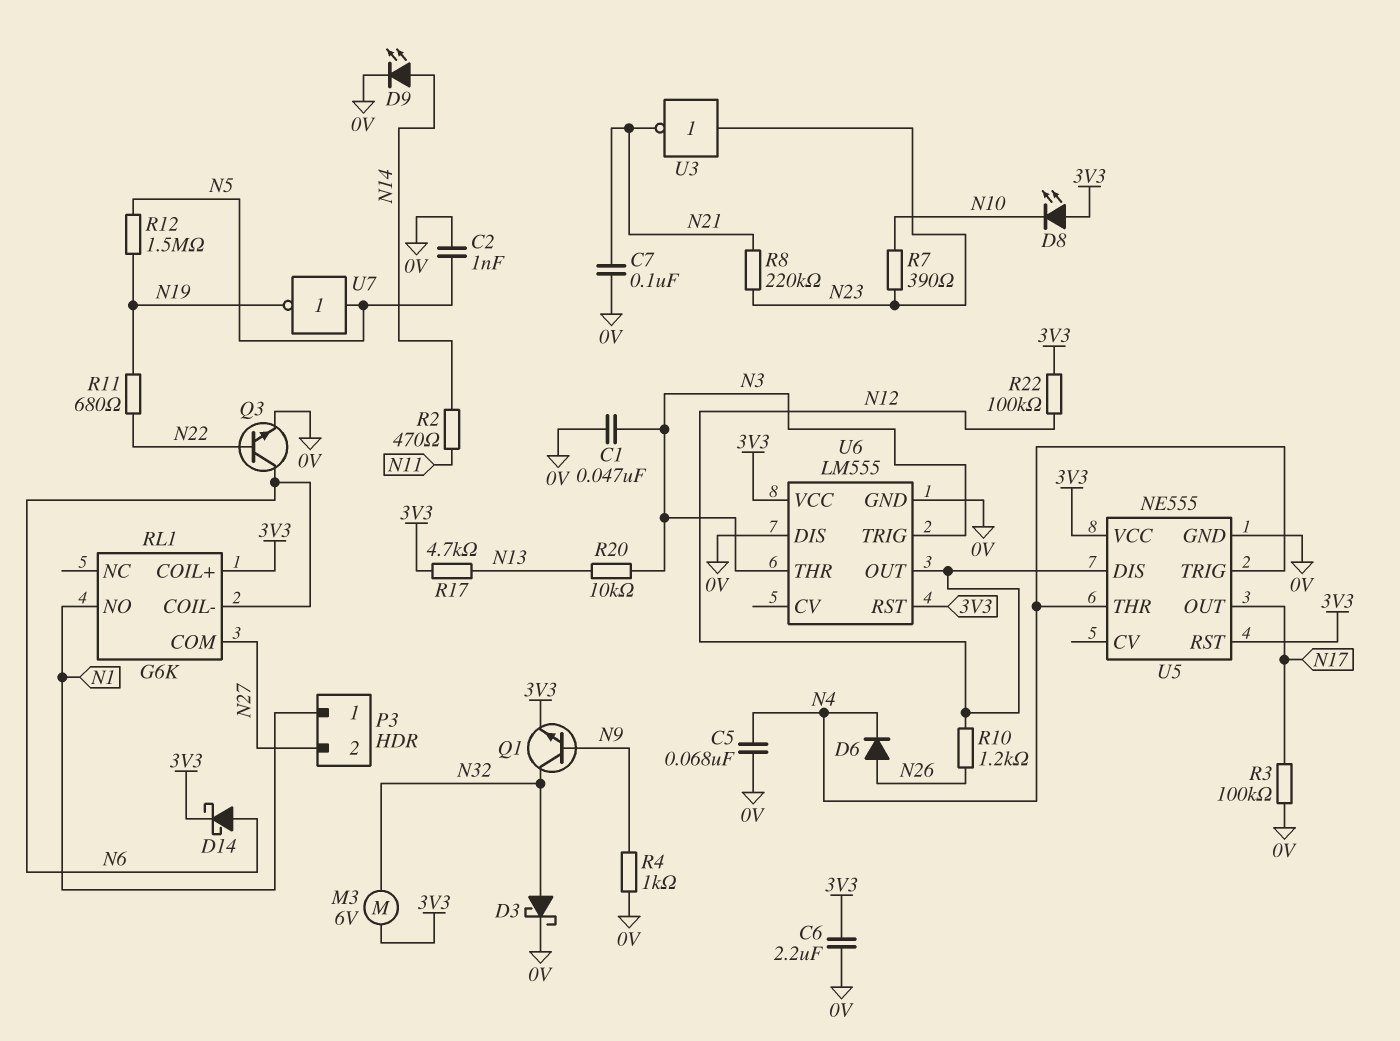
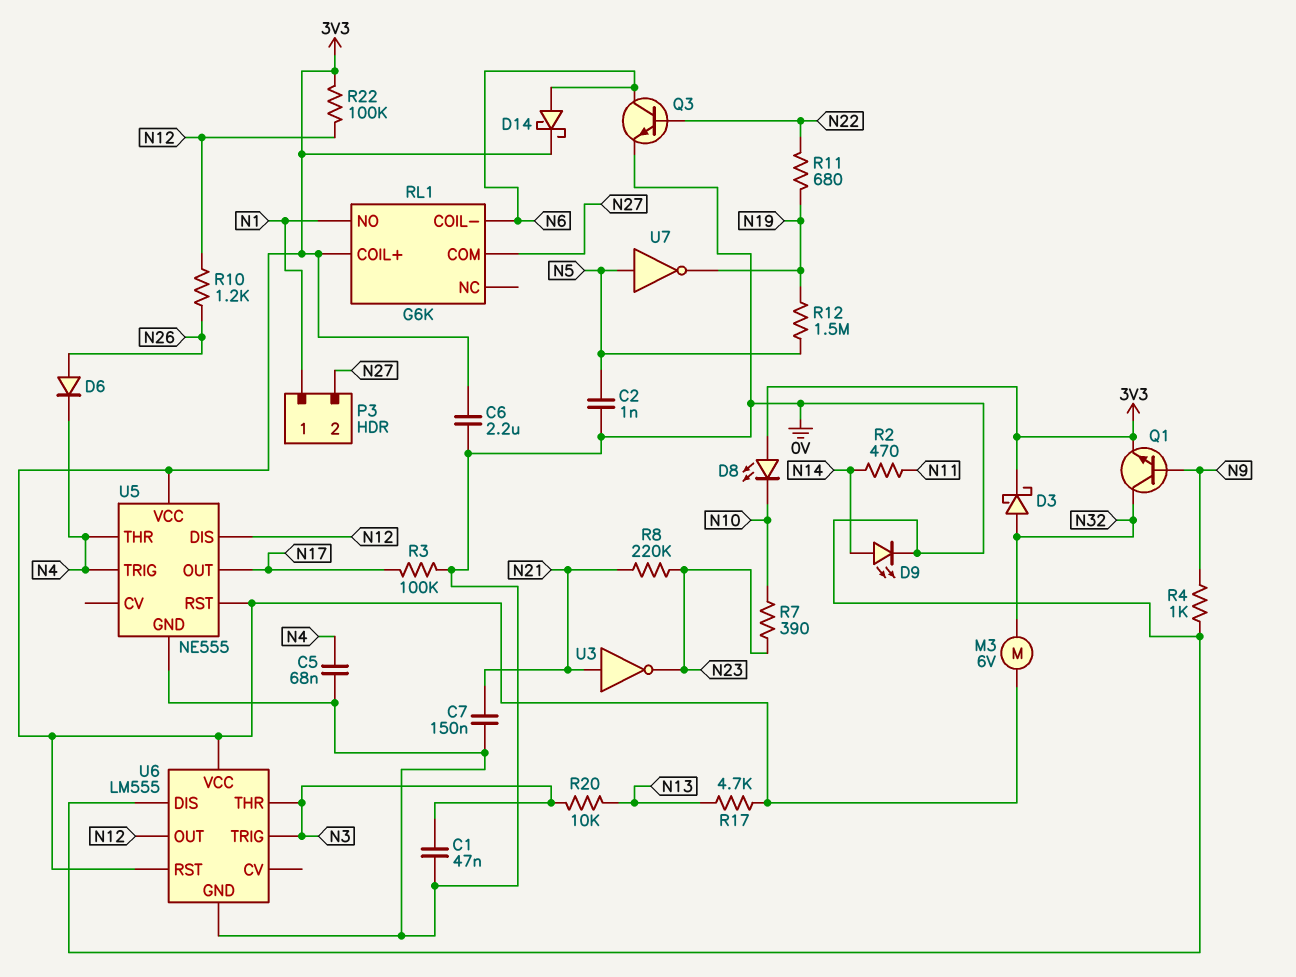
C7: 100nF (0V, N21) -> 150nF (0V, N21)
D3: schottky (A N32, K 0V) -> schottky (A N32, K 3V3)
U3: NOT (in N23, out N21) -> NOT (in N21, out N23)

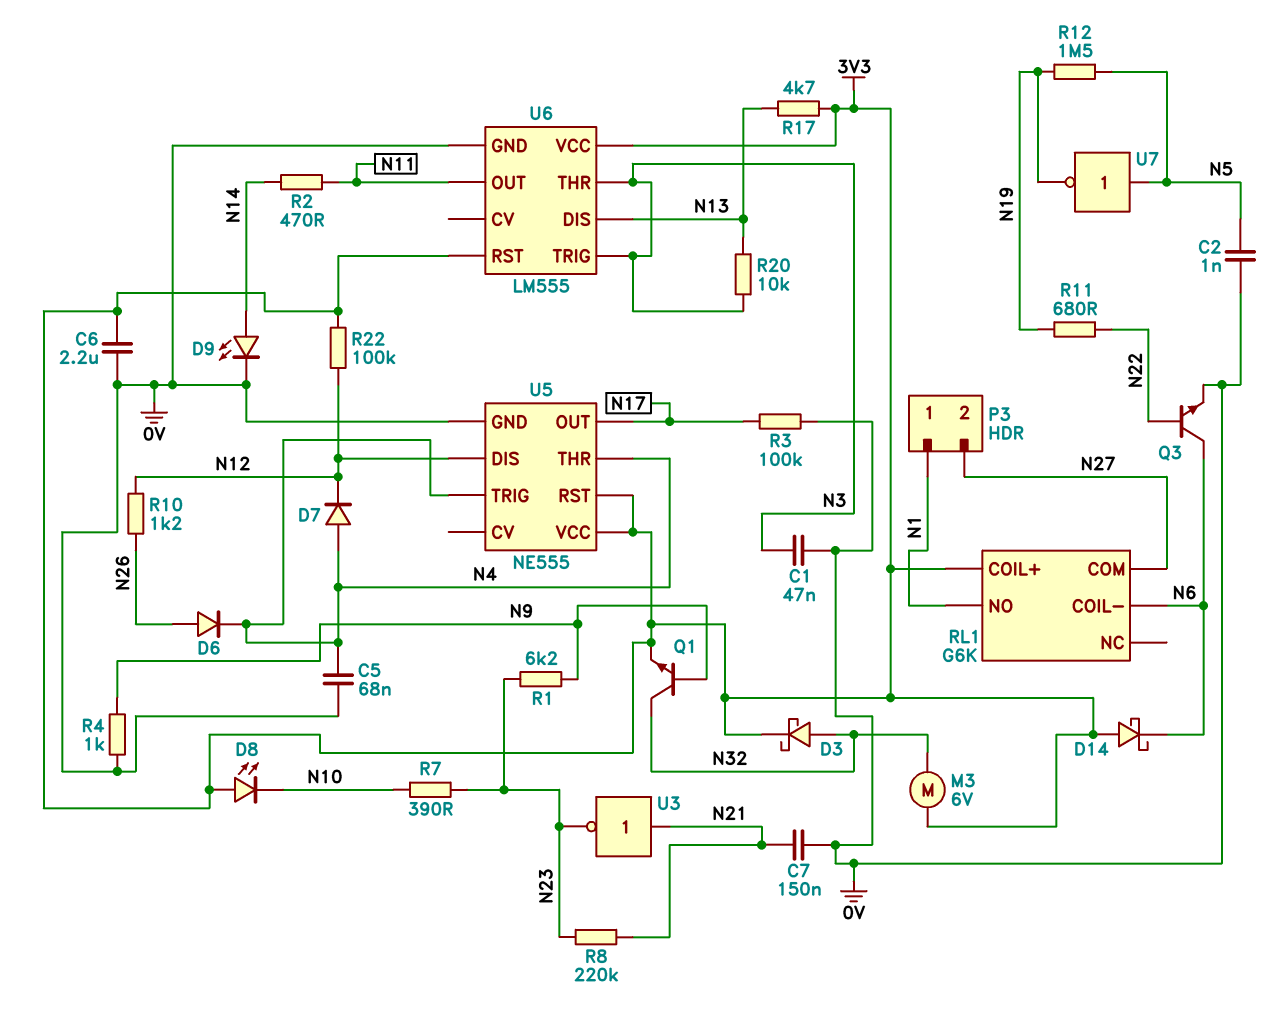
D7: none -> diode (A N4, K N12)
D14: schottky (A N6, K 3V3) -> schottky (A 3V3, K N6)
R1: none -> 6.2k (N9, N23)
U6 pin DIS: 0V -> N13
U6 pin OUT: N12 -> N11

